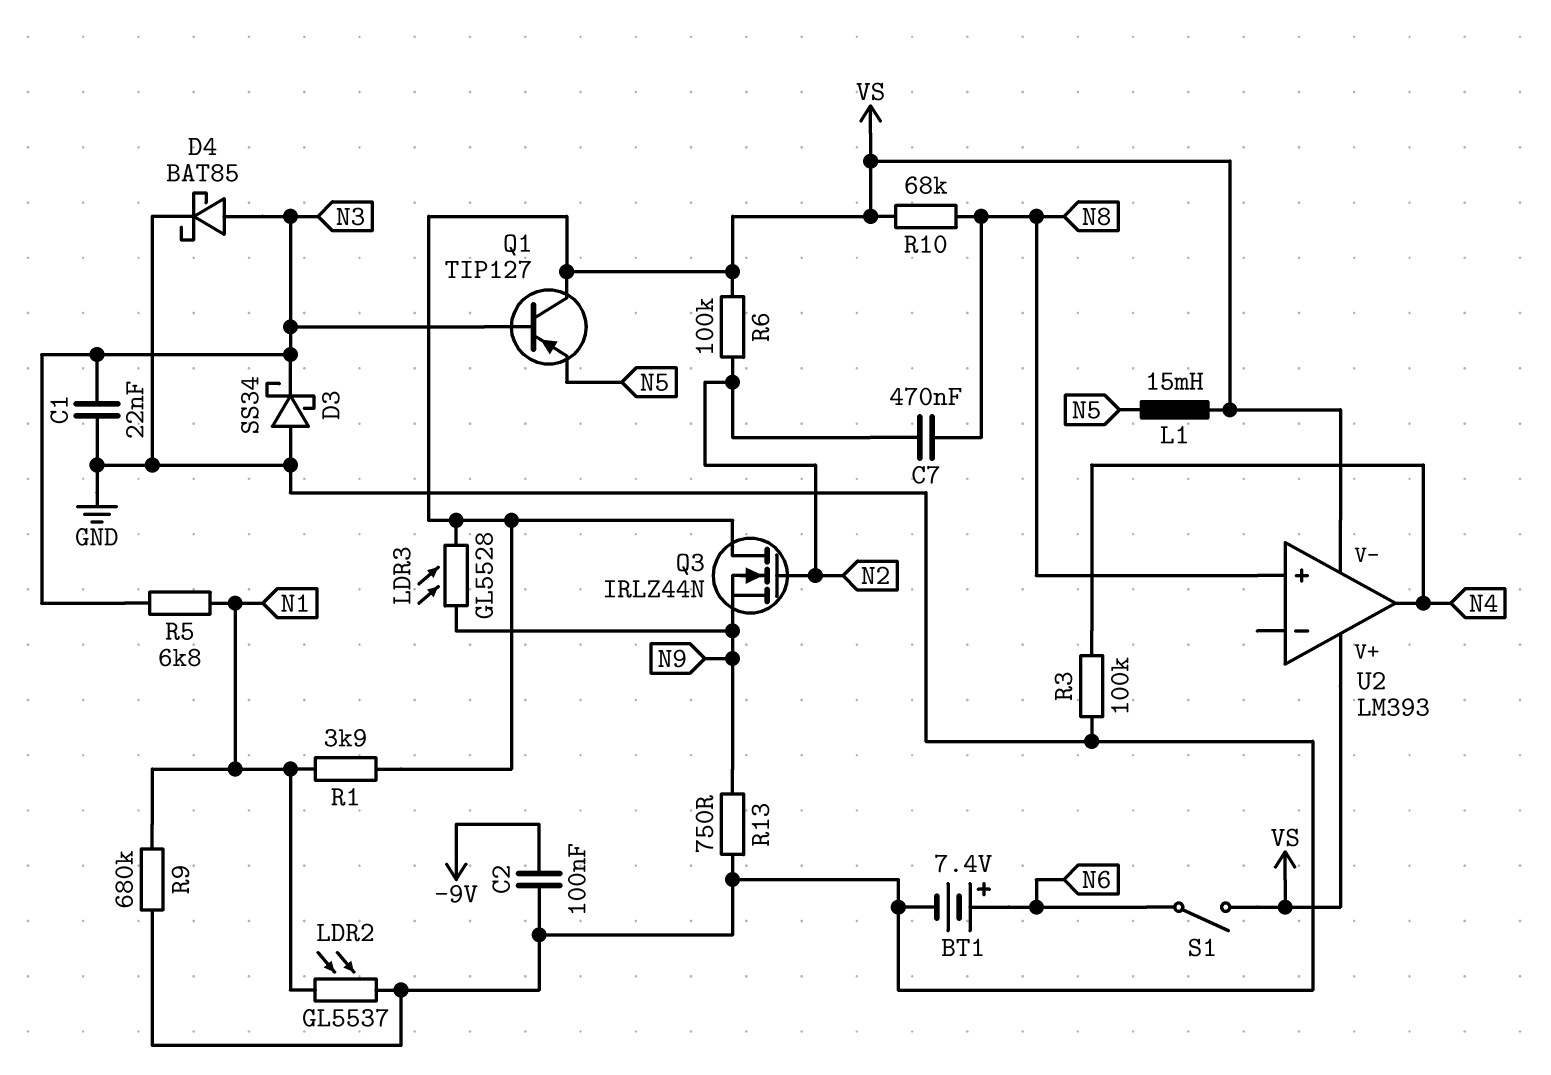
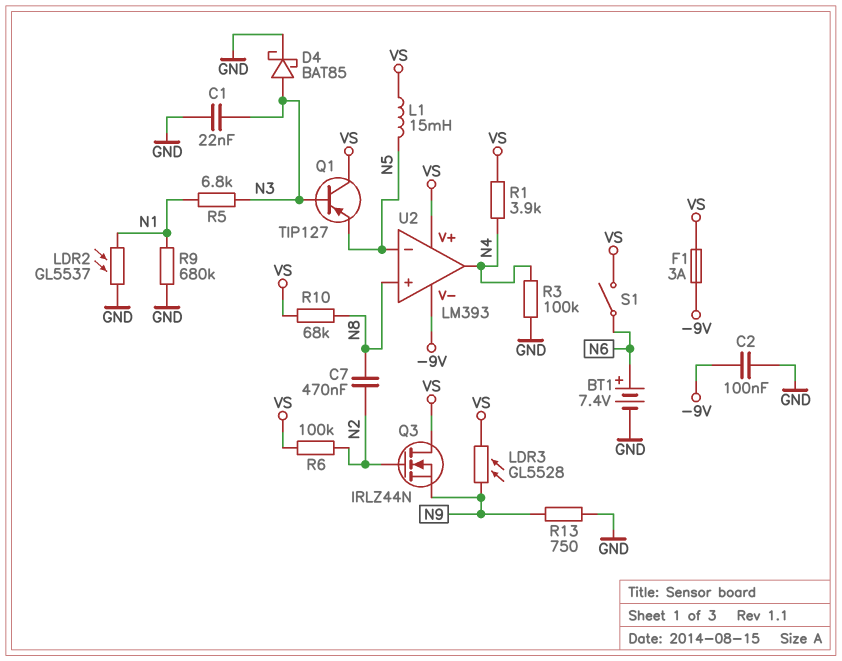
D3: schottky SS34 (A GND, K N3) -> none
F1: none -> 3A (-9V, VS)
R1: 3.9k (N1, VS) -> 3.9k (N4, VS)
U2 pin V-: VS -> -9V
U2 pin in-: none -> N5

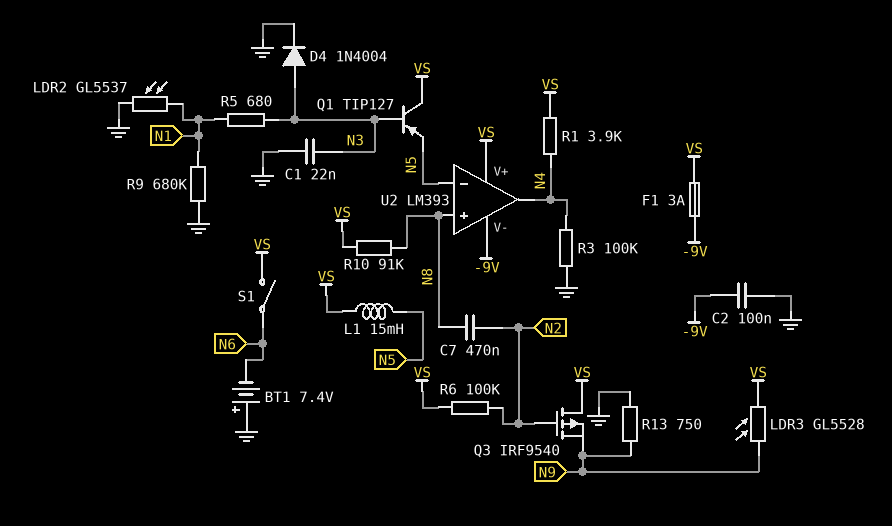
BT1: 7.4V (plus N6, minus GND) -> 7.4V (plus GND, minus N6)
D4: schottky BAT85 (A N3, K GND) -> diode 1N4004 (A N3, K GND)
Q3: NMOS IRLZ44N (G N2, D VS, S N9) -> PMOS IRF9540 (G N2, D VS, S N9)
R5: 6.8k (N1, N3) -> 680 (N1, N3)
R10: 68k (N8, VS) -> 91k (N8, VS)

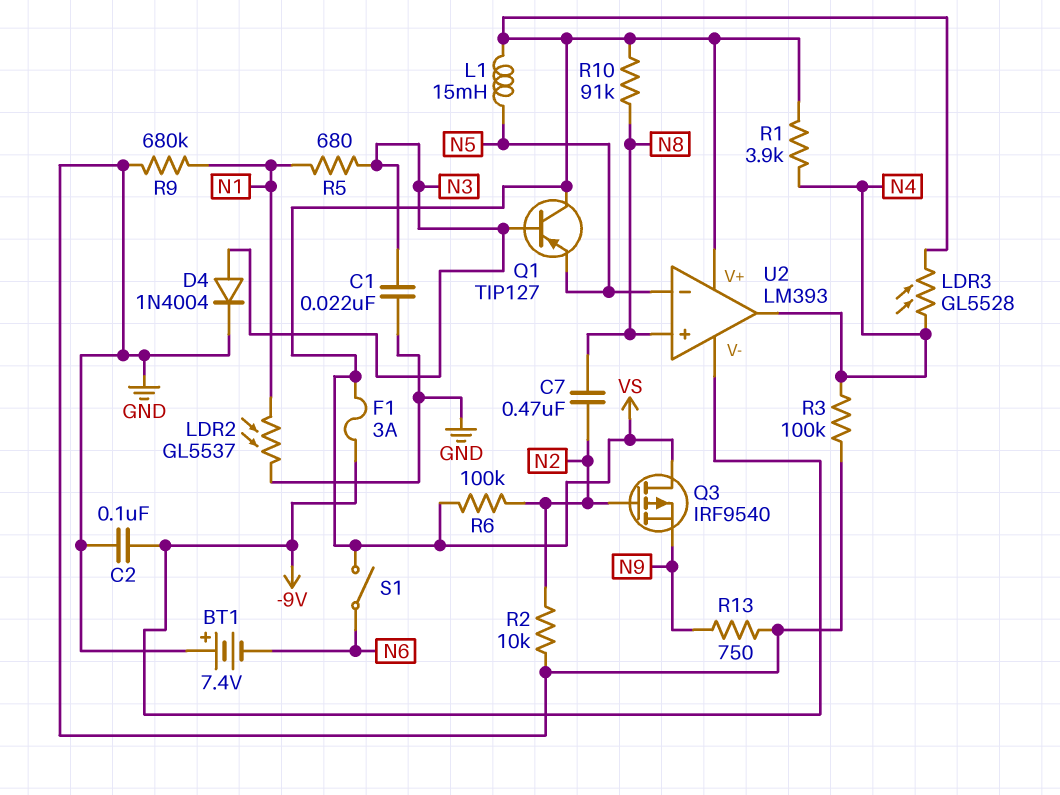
LDR3: GL5528 (N9, VS) -> GL5528 (N4, VS)
R2: none -> 10k (GND, N2)

